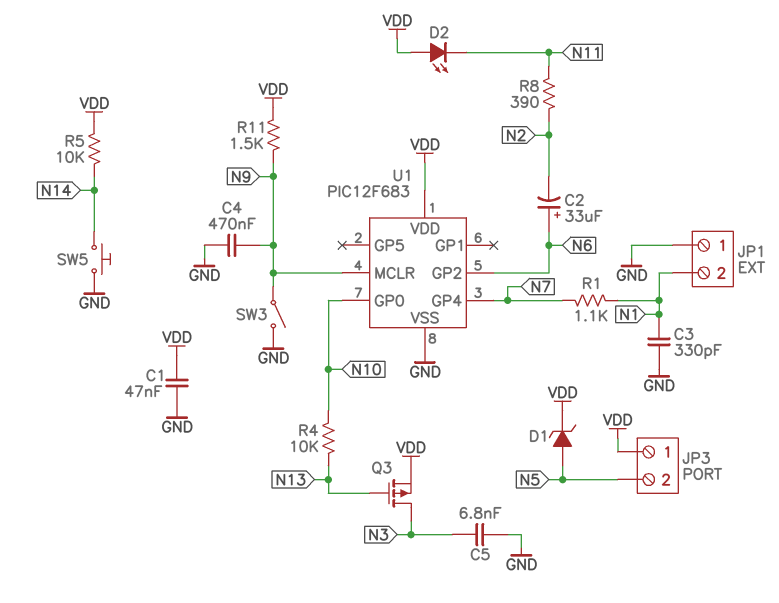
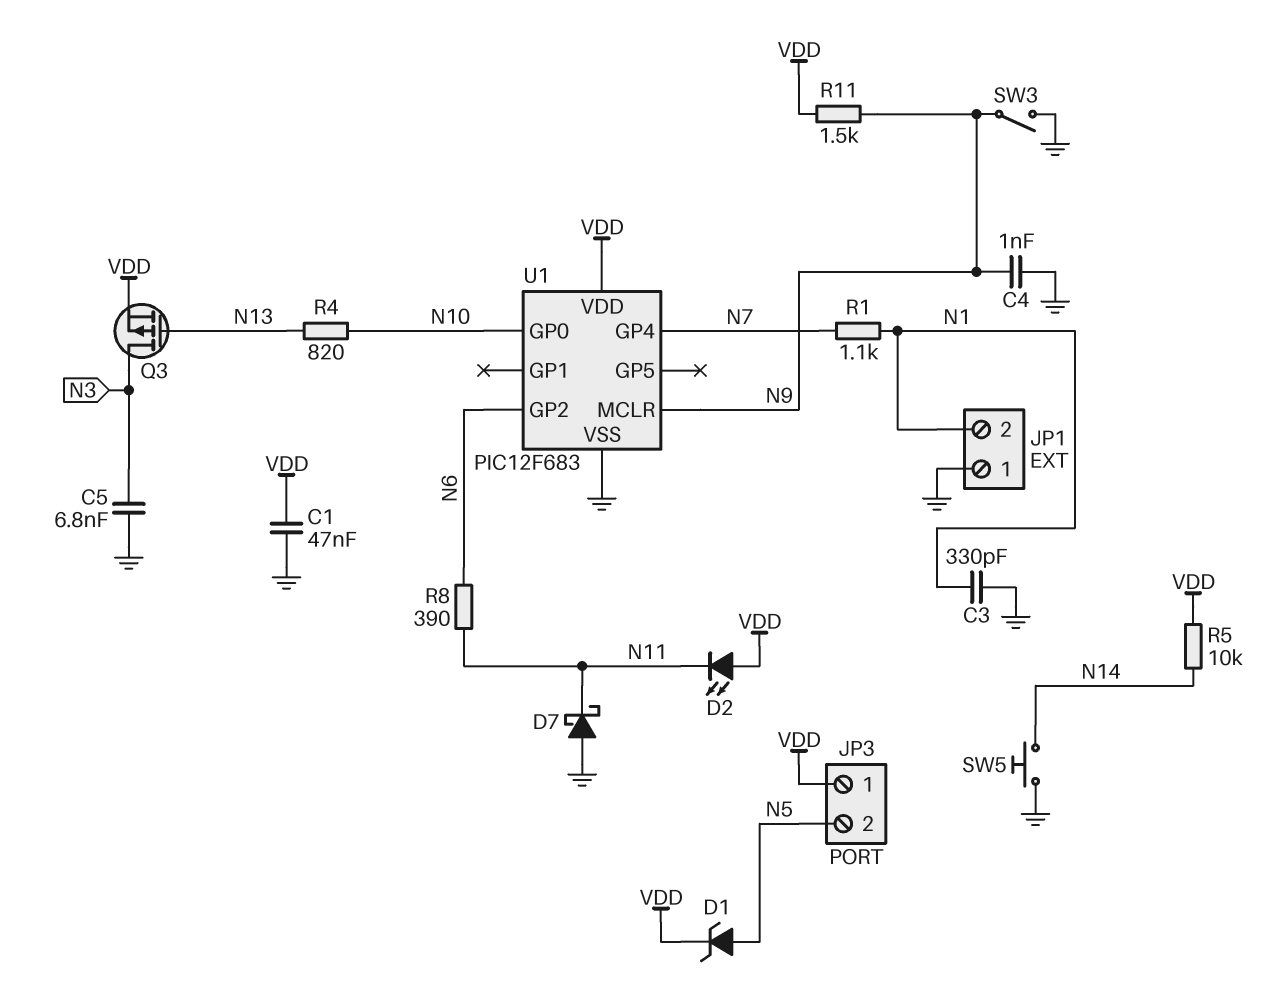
C2: 33uF (plus N6, minus N2) -> none
C4: 470nF (GND, N9) -> 1nF (GND, N9)
D7: none -> schottky (A GND, K N11)
R4: 10k (N10, N13) -> 820 (N10, N13)
R8: 390 (N2, N11) -> 390 (N6, N11)

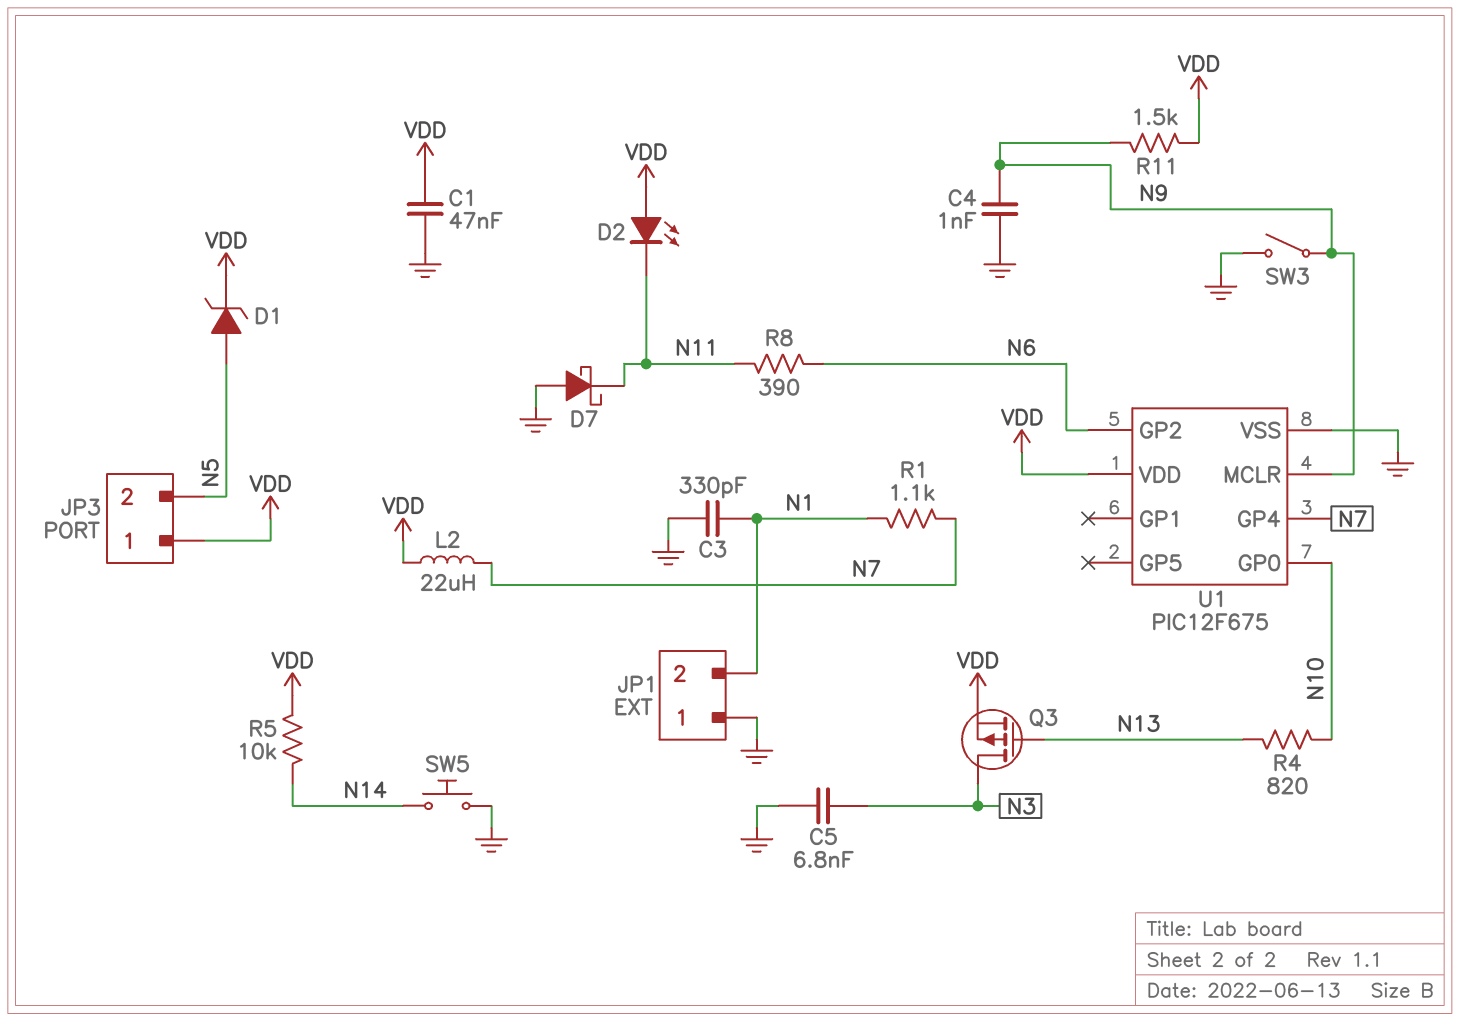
L2: none -> 22uH (N7, VDD)
U1: PIC12F683 -> PIC12F675

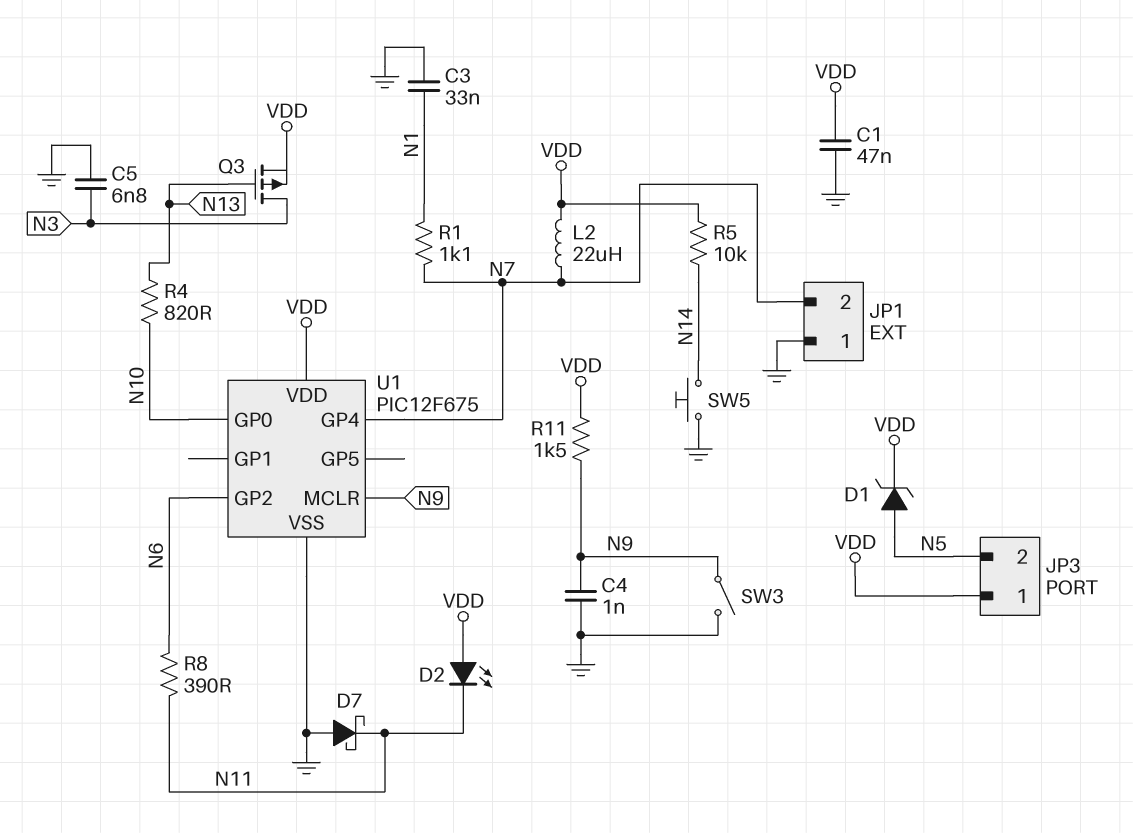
C3: 330pF (GND, N1) -> 33nF (GND, N1)
JP1 pin 2: N1 -> N7

